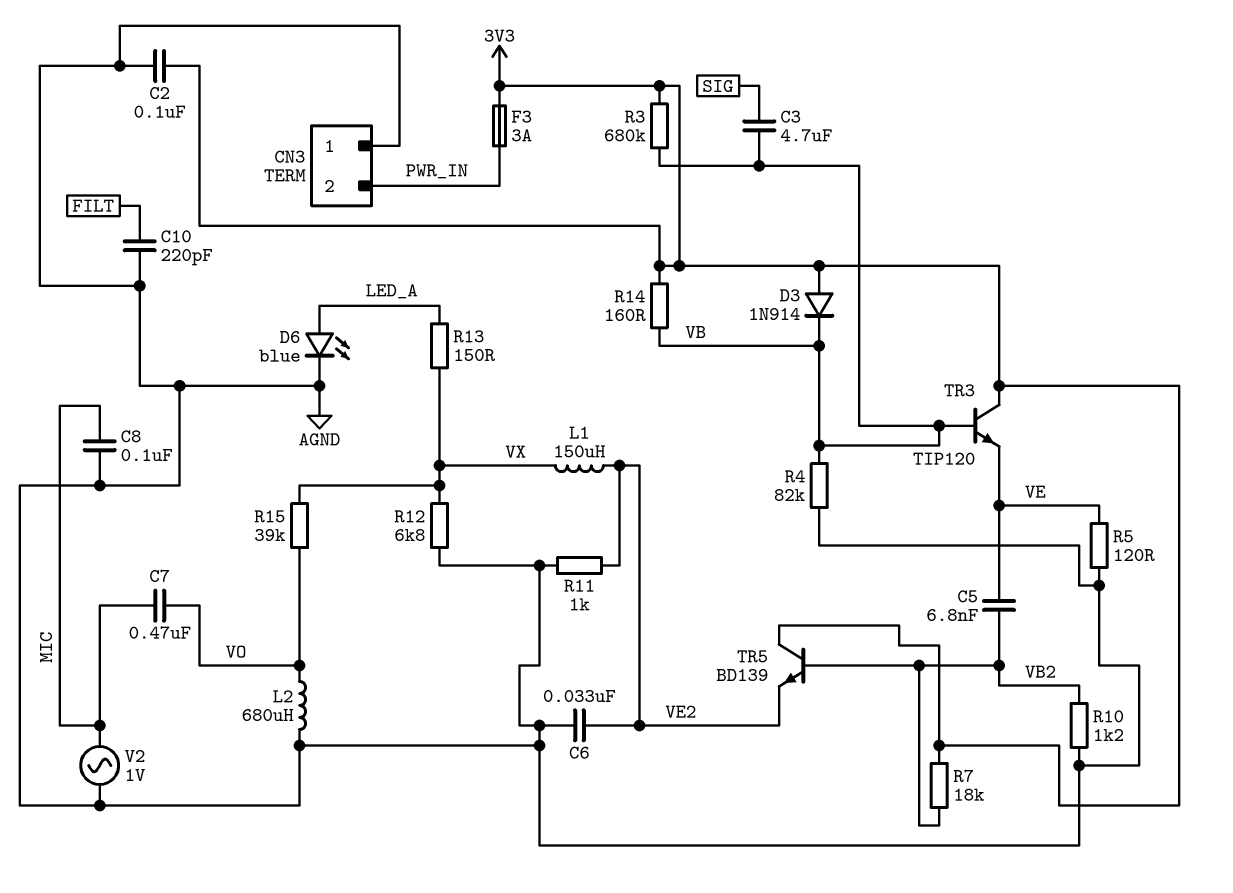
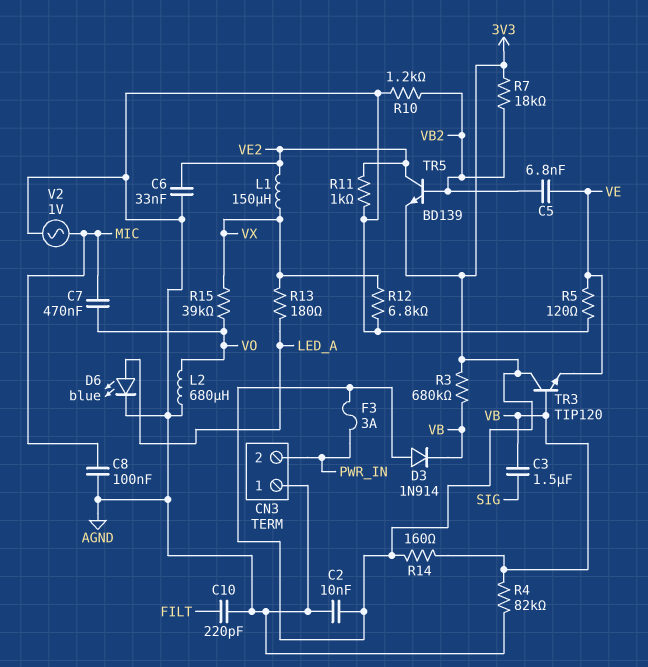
C2: 100nF (3V3, AGND) -> 10nF (3V3, AGND)
C3: 4.7uF (SIG, VB) -> 1.5uF (SIG, VB)
R13: 150 (LED_A, VX) -> 180 (LED_A, VX)
TR5: NPN BD139 (B VB2, C 3V3, E VE2) -> NPN BD139 (B VB2, C VE2, E 3V3)

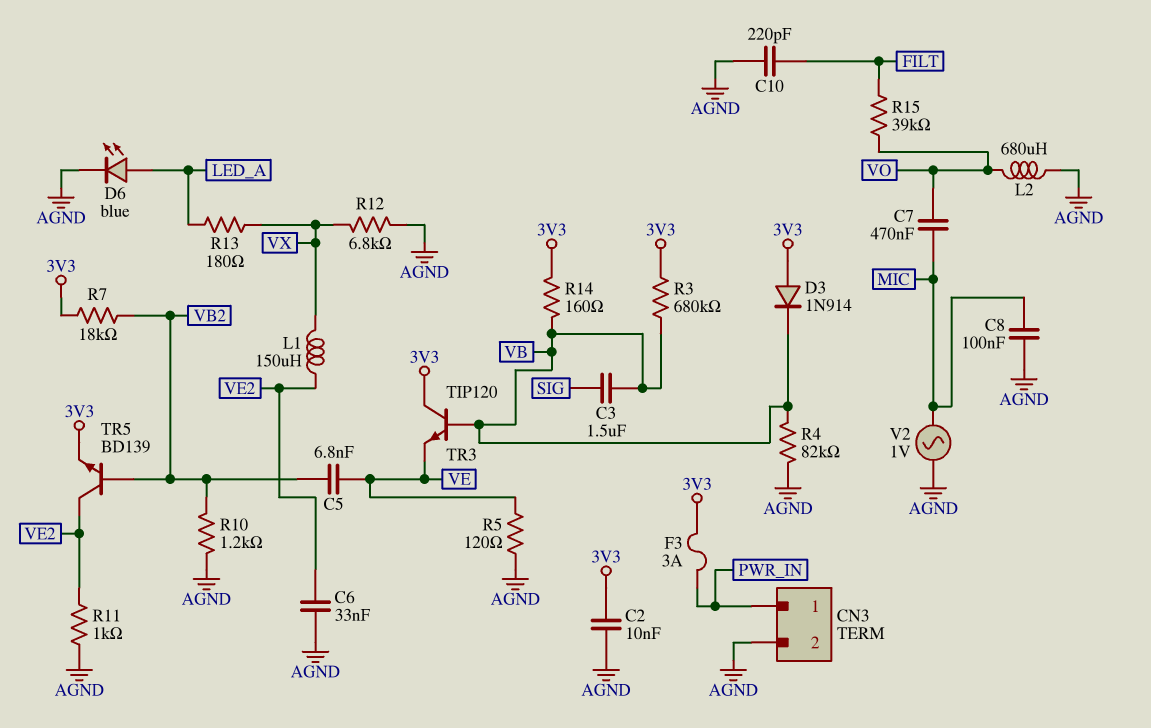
CN3 pin 1: AGND -> PWR_IN
CN3 pin 2: PWR_IN -> AGND
R15: 39k (VO, VX) -> 39k (FILT, VO)

